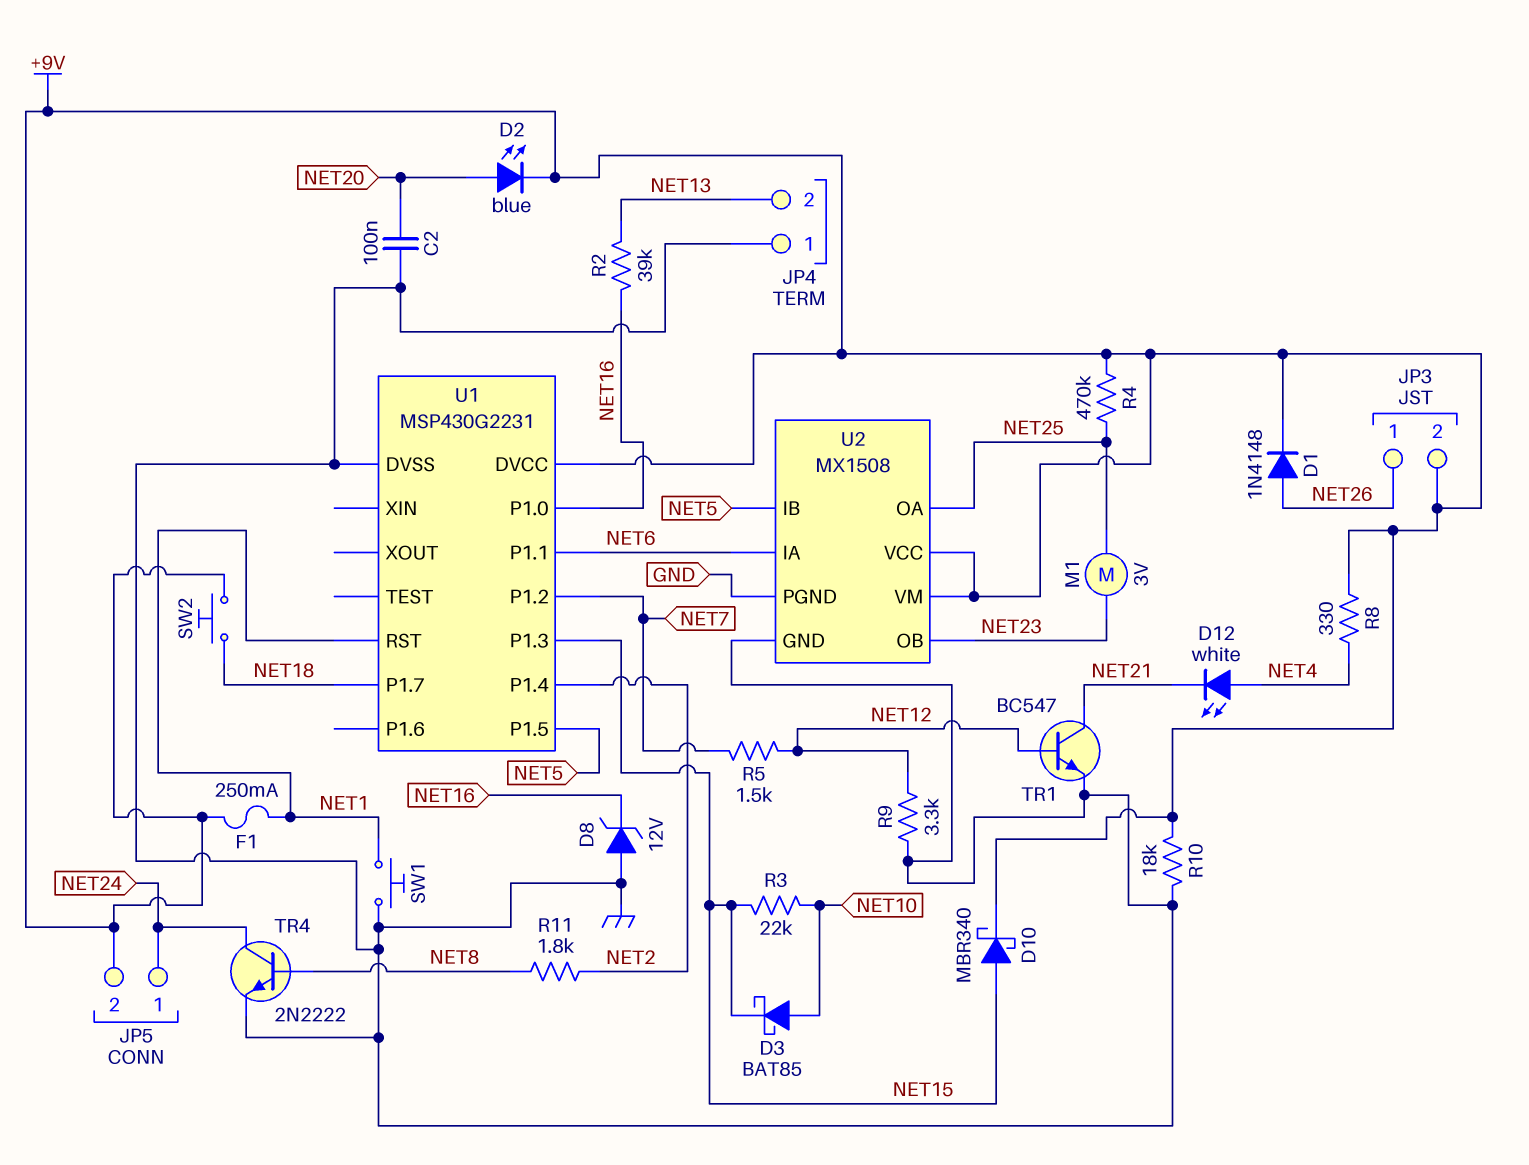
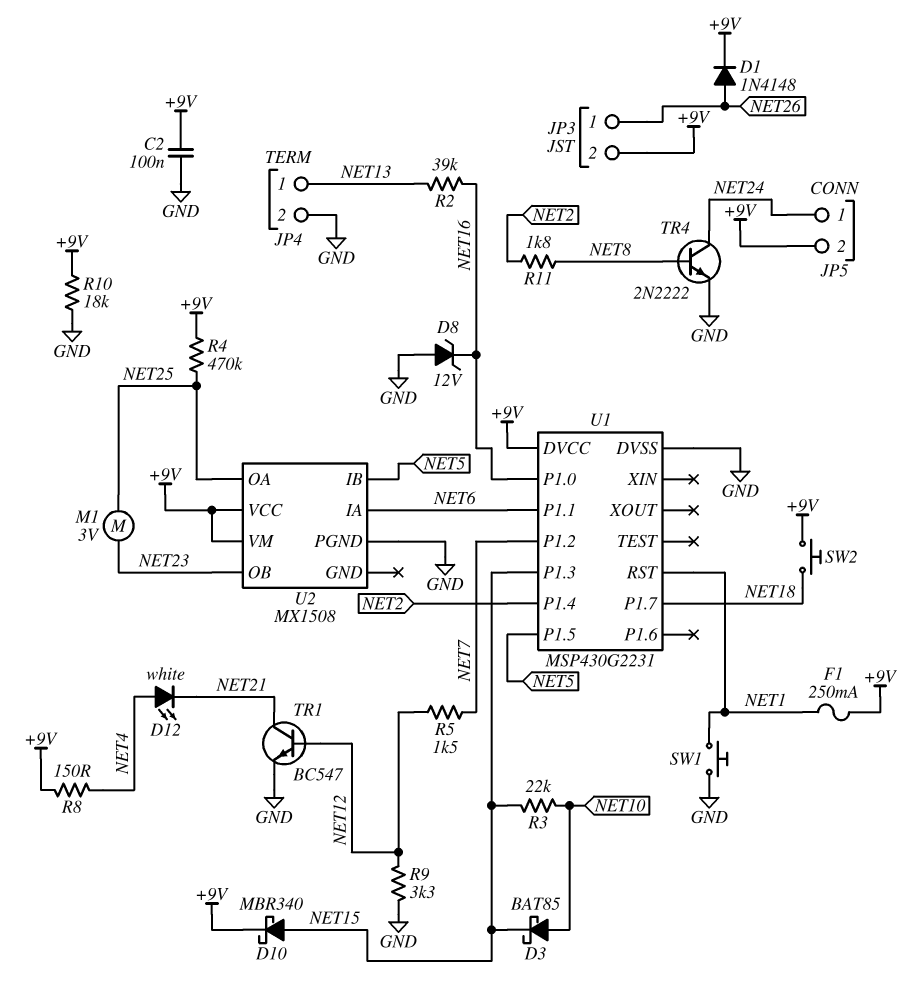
C2: 100nF (GND, NET20) -> 100nF (+9V, GND)
D2: LED blue (A NET20, K +9V) -> none
JP4 pin 1: GND -> NET13
JP4 pin 2: NET13 -> GND
R8: 330 (+9V, NET4) -> 150 (+9V, NET4)
U2 pin GND: GND -> none

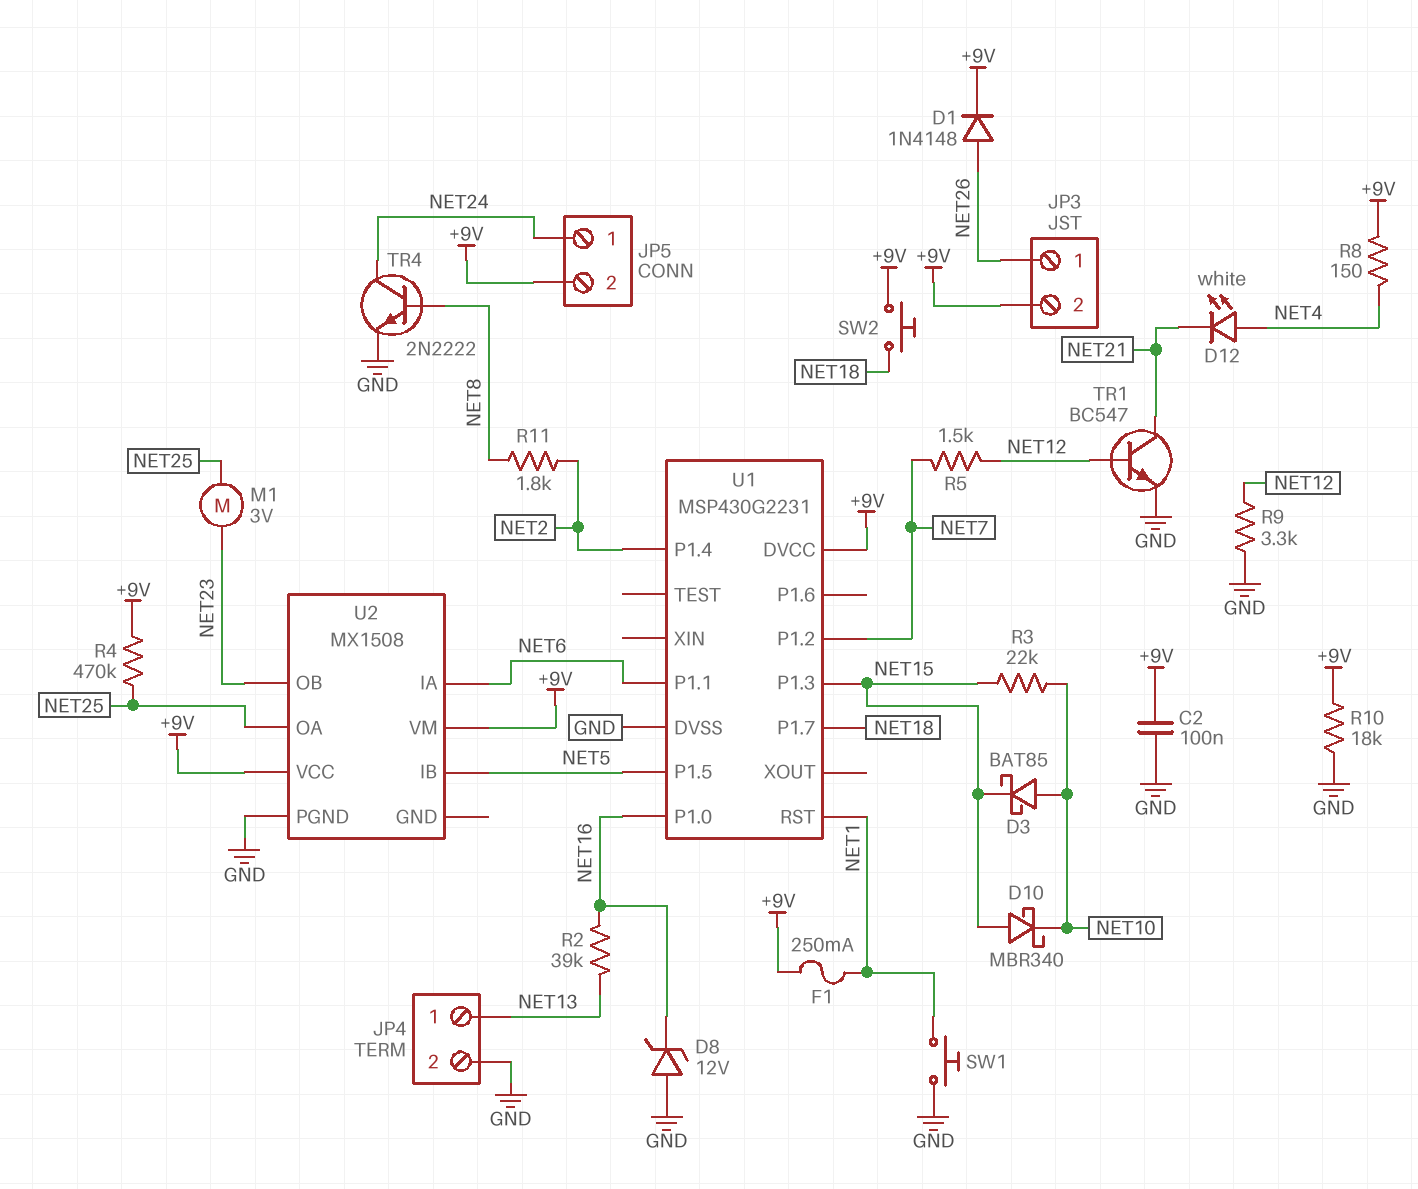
D10: schottky MBR340 (A NET15, K +9V) -> schottky MBR340 (A NET15, K NET10)

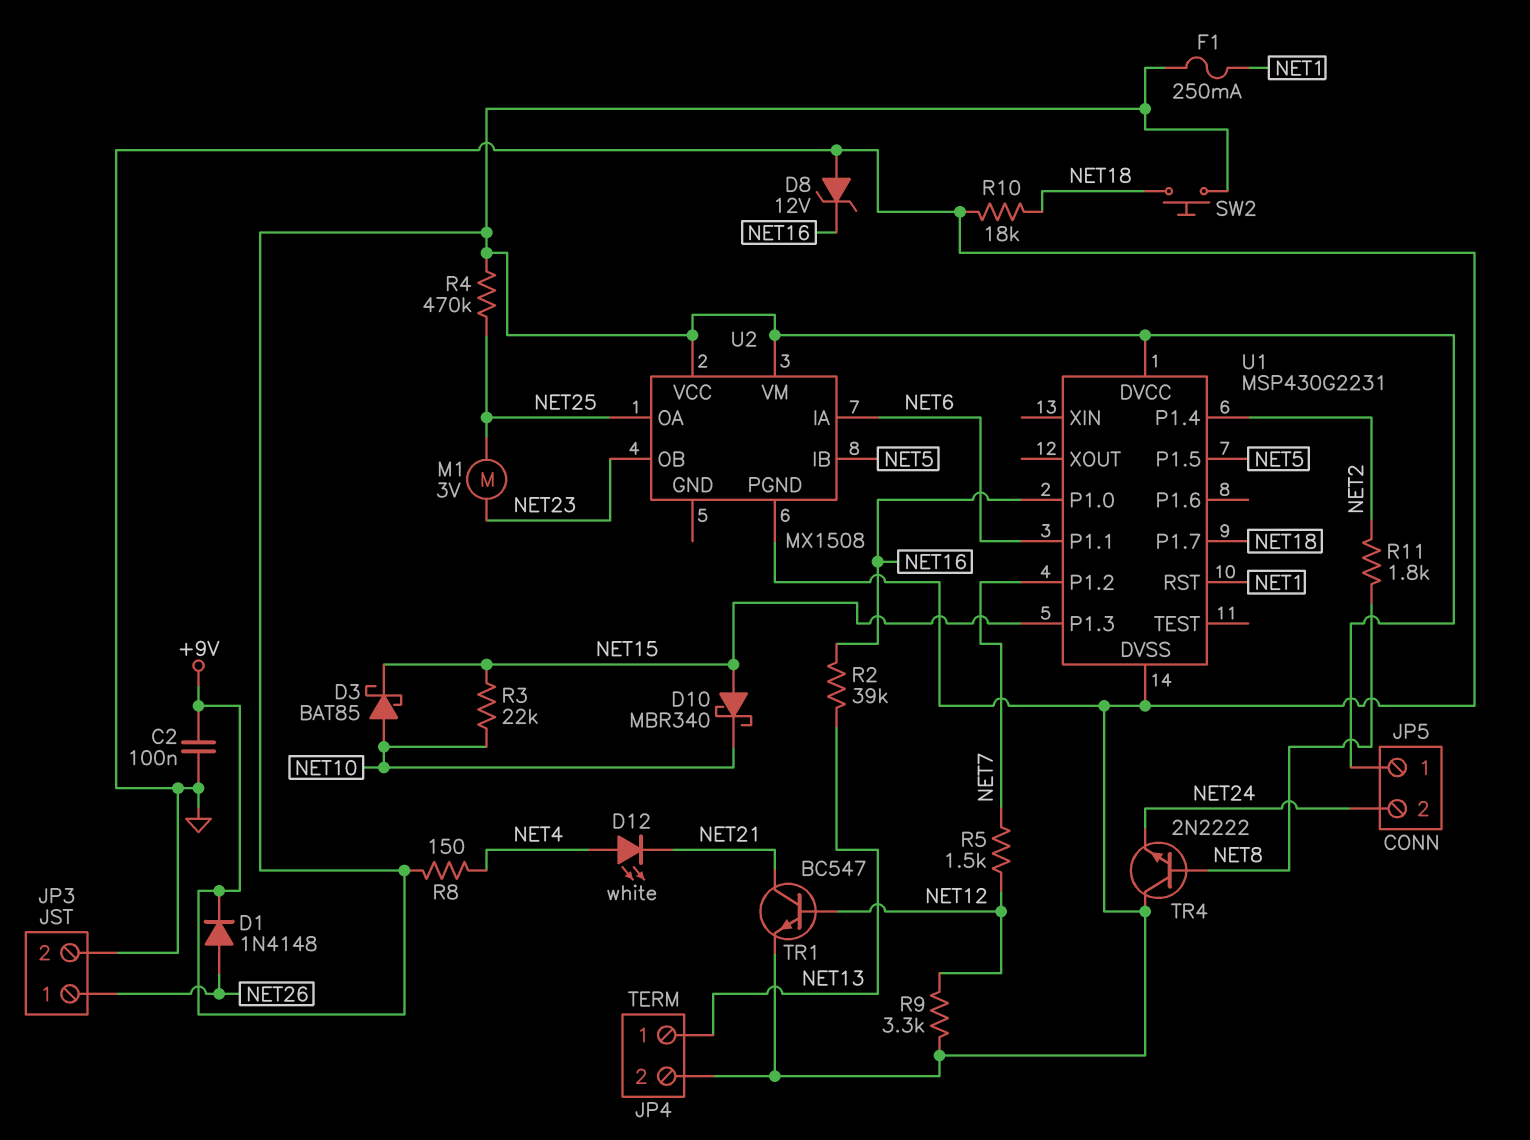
JP3 pin 2: +9V -> GND
JP5 pin 1: NET24 -> +9V
JP5 pin 2: +9V -> NET24
R10: 18k (+9V, GND) -> 18k (GND, NET18)
SW1: button (GND, NET1) -> none
TR4: NPN 2N2222 (B NET8, C NET24, E GND) -> NPN 2N2222 (B NET8, C GND, E NET24)

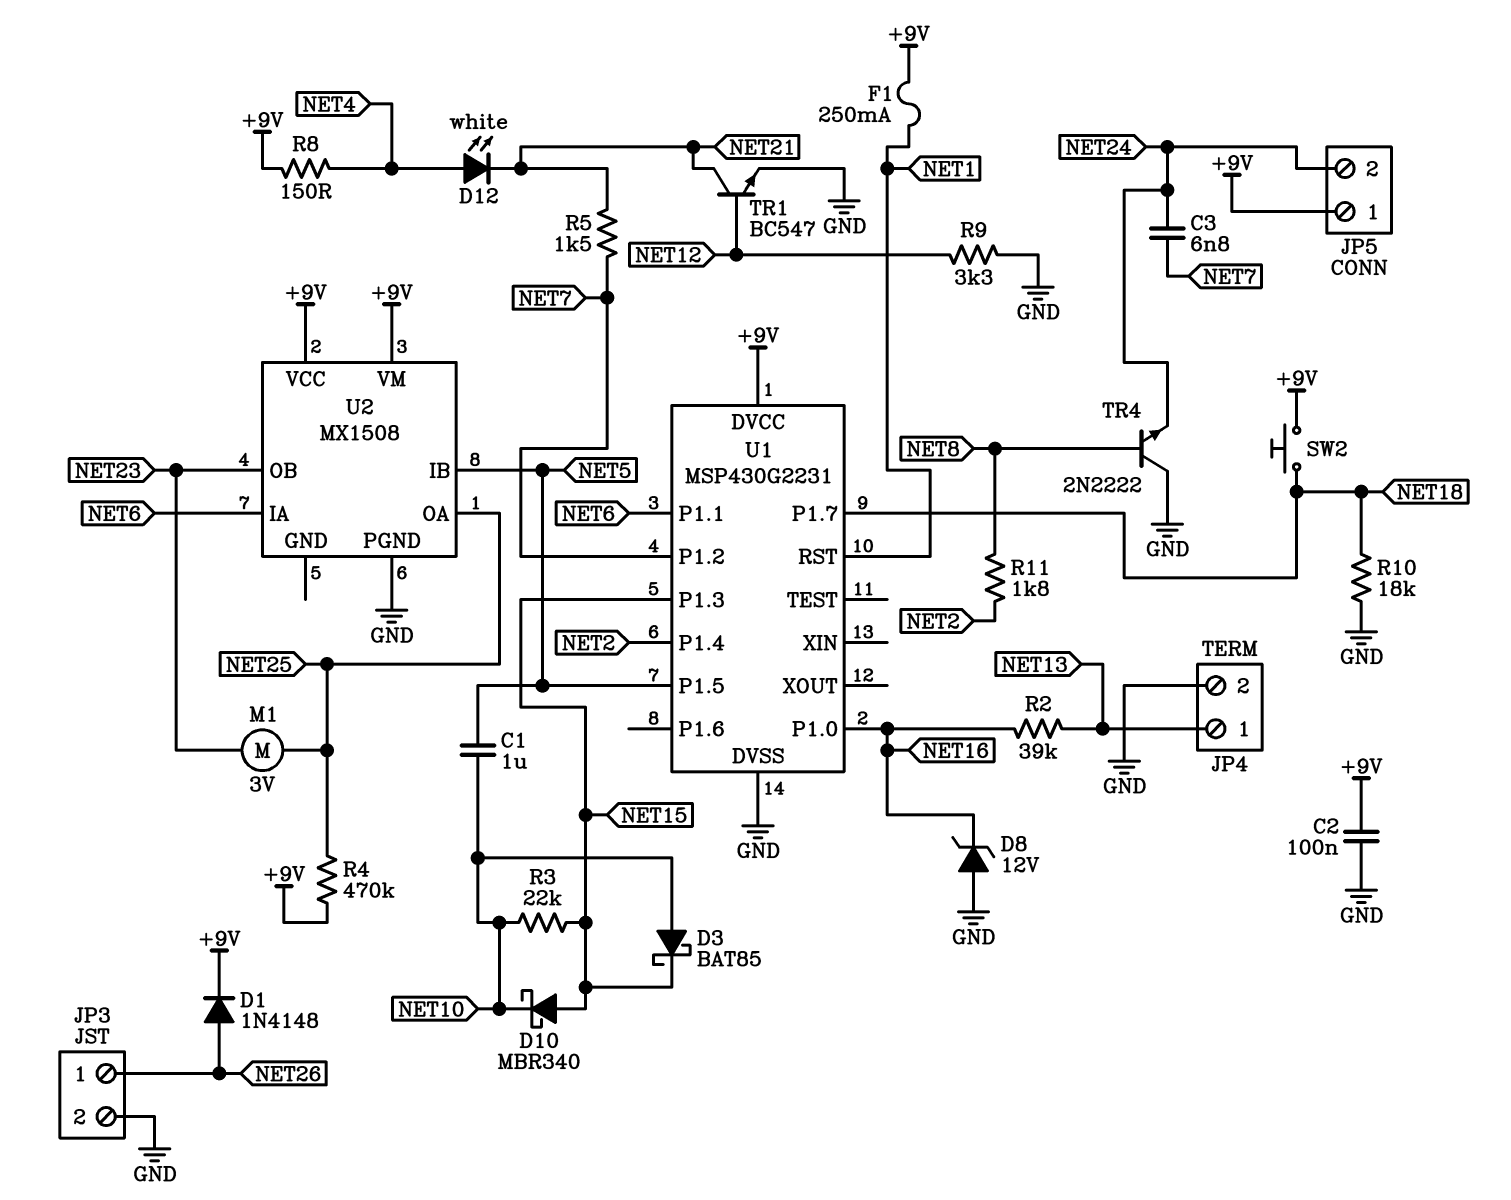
C1: none -> 1uF (NET5, NET10)
C3: none -> 6.8nF (NET7, NET24)
R5: 1.5k (NET7, NET12) -> 1.5k (NET7, NET21)

